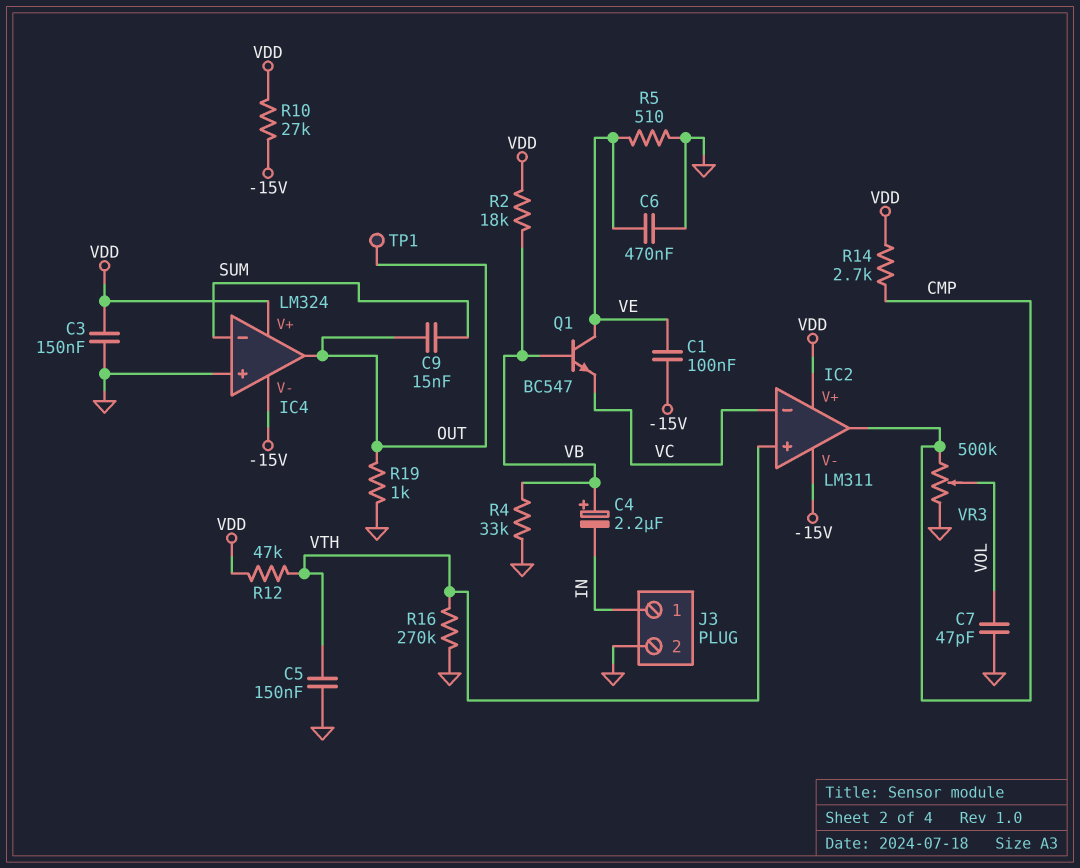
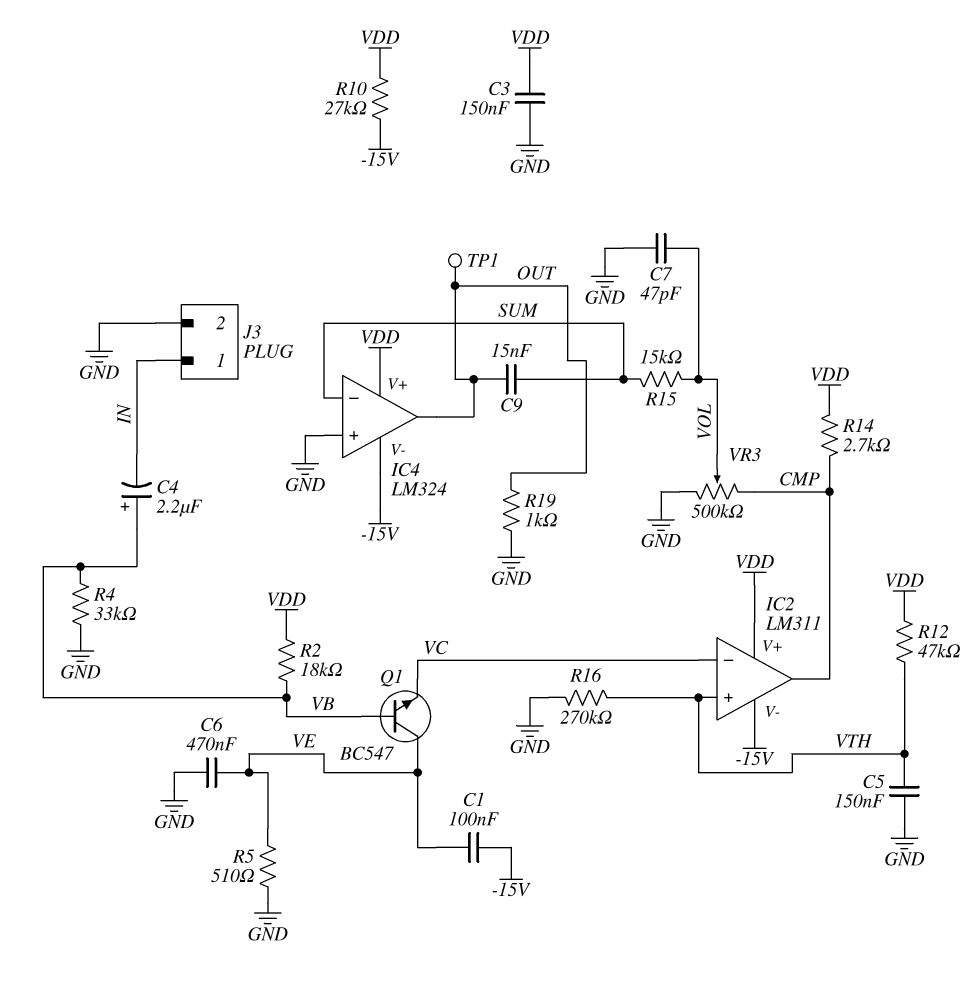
R15: none -> 15k (SUM, VOL)

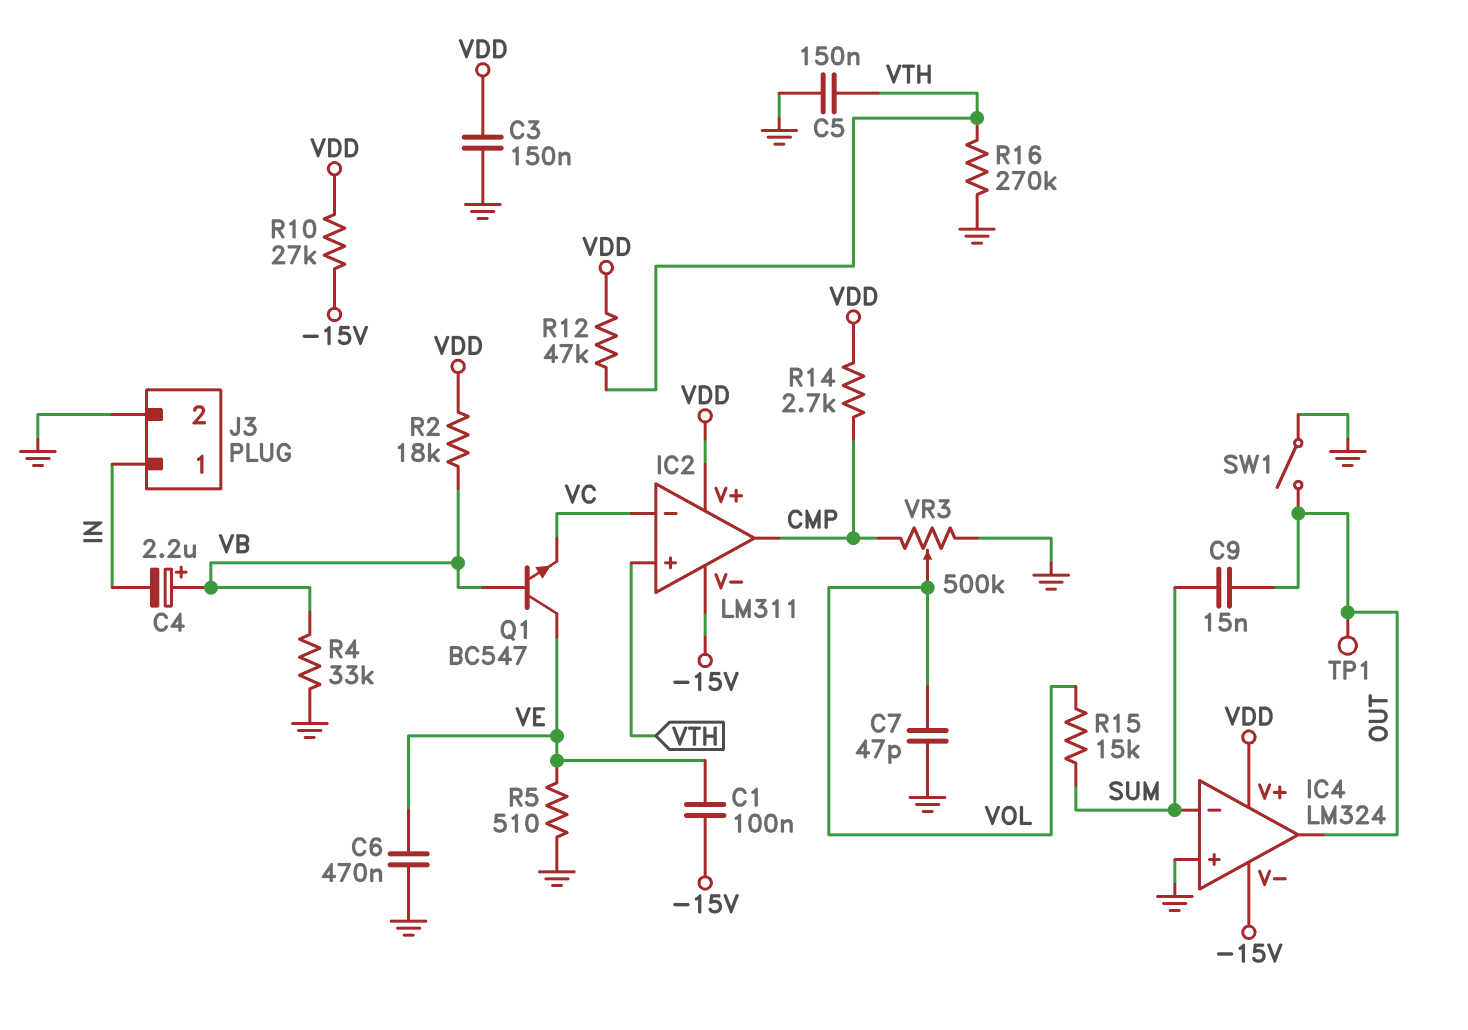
R19: 1k (GND, OUT) -> none
SW1: none -> switch (GND, OUT)

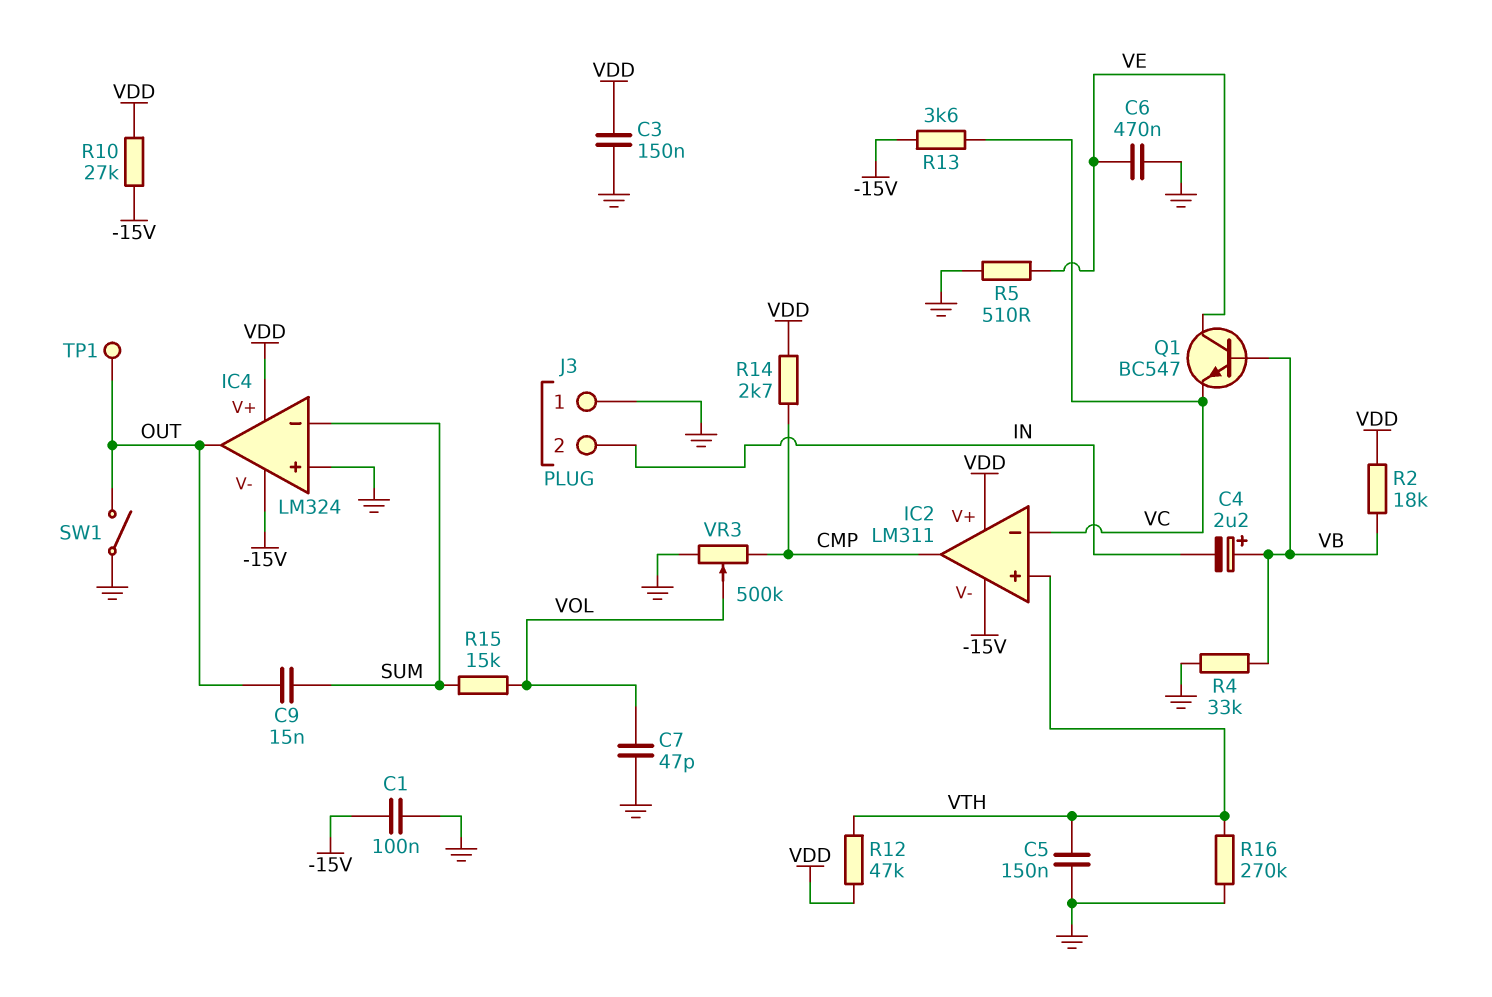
C1: 100nF (-15V, VE) -> 100nF (-15V, GND)
J3 pin 1: IN -> GND
J3 pin 2: GND -> IN
R13: none -> 3.6k (-15V, VC)

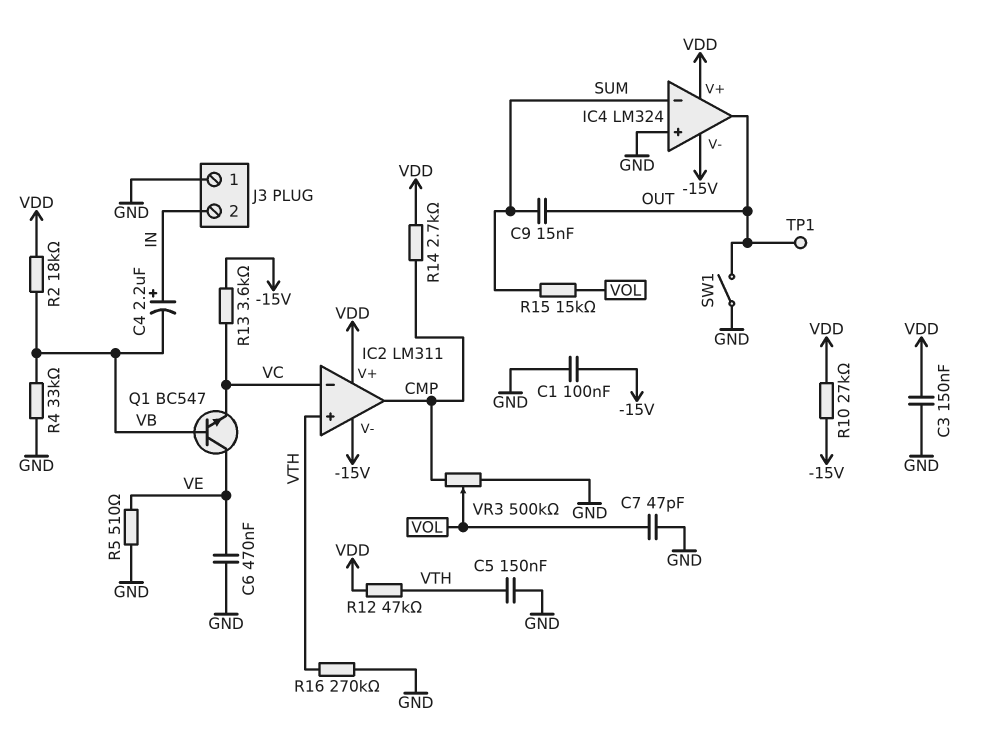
C4: 2.2uF (plus VB, minus IN) -> 2.2uF (plus IN, minus VB)

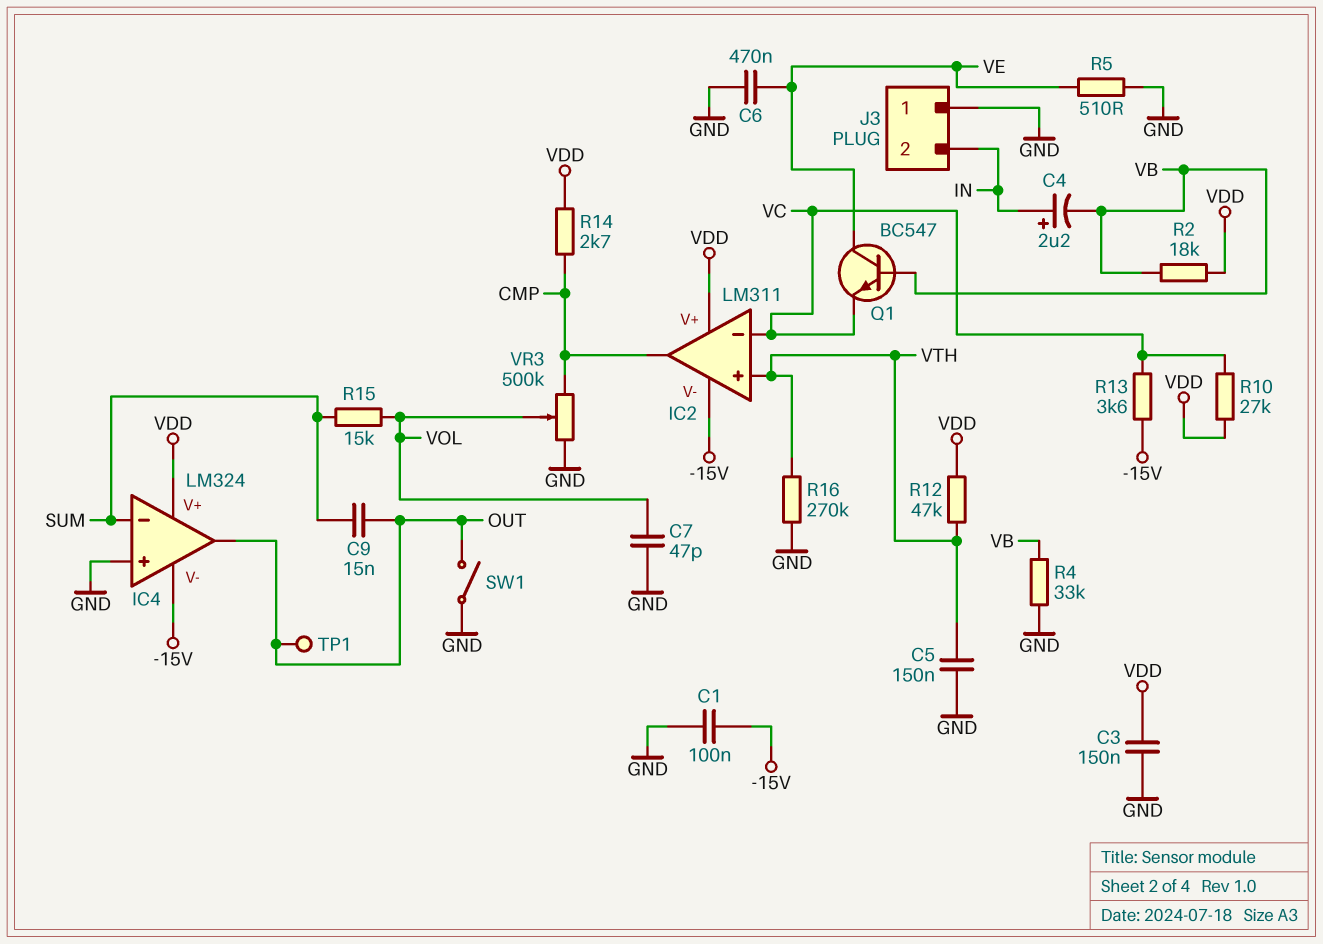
R10: 27k (-15V, VDD) -> 27k (VC, VDD)

